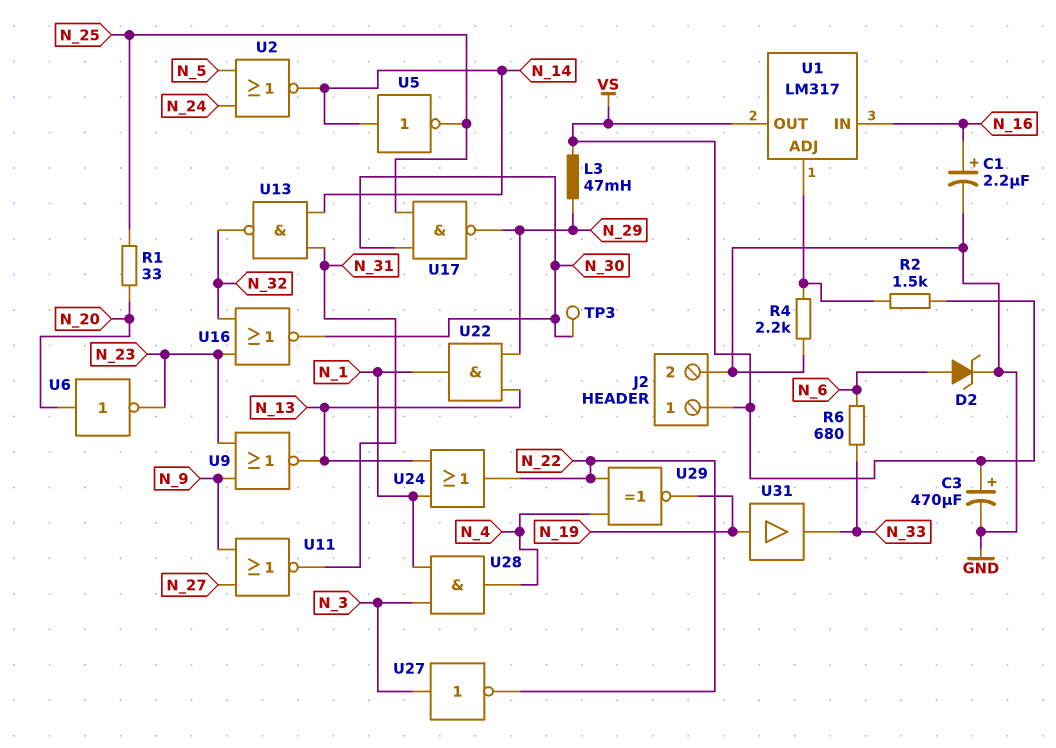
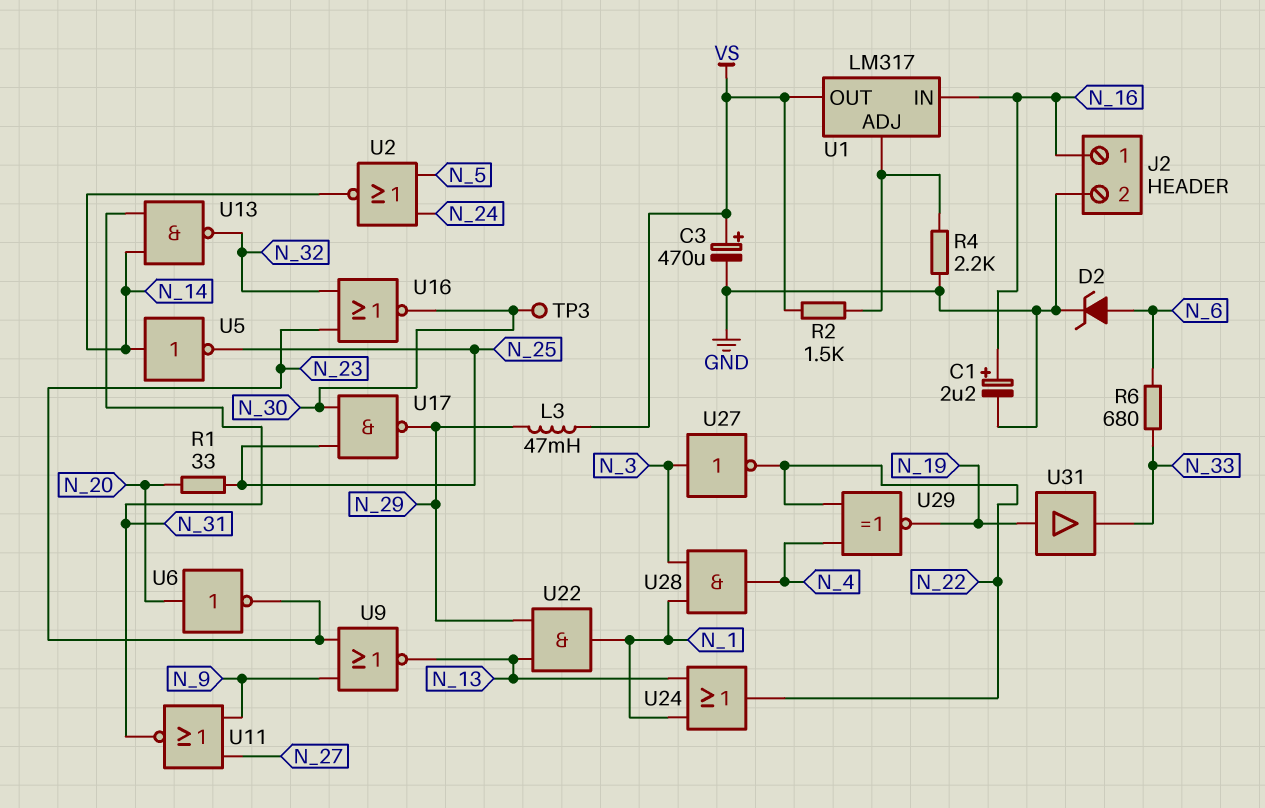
J2 pin 1: VS -> N_16

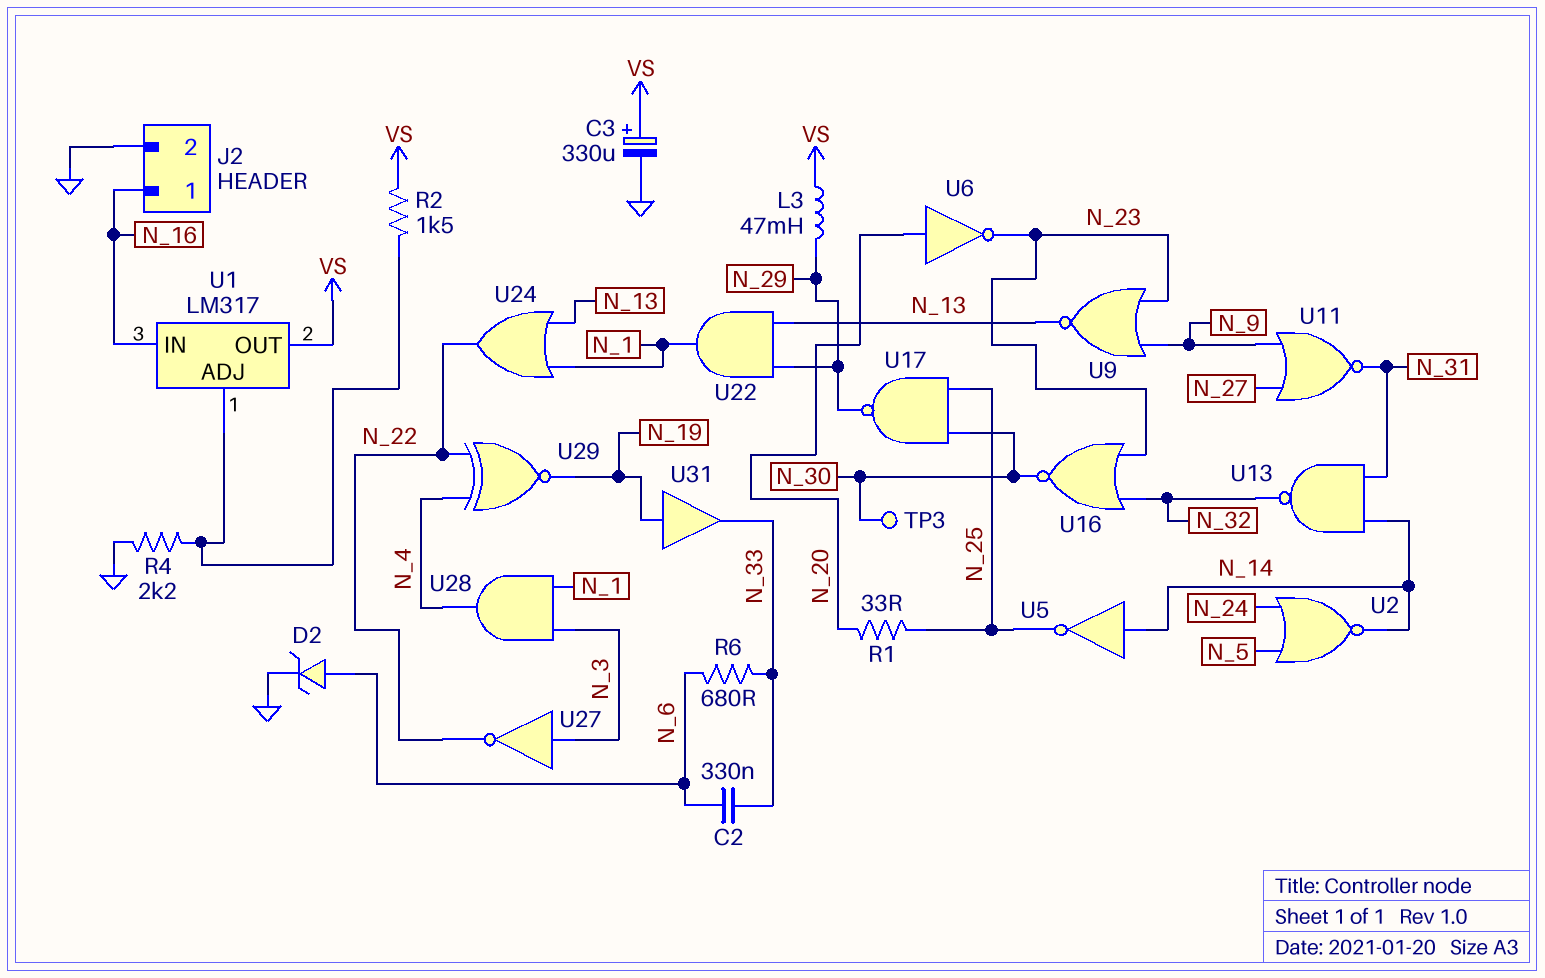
C1: 2.2uF (plus N_16, minus GND) -> none
C2: none -> 330nF (N_6, N_33)
C3: 470uF (plus VS, minus GND) -> 330uF (plus VS, minus GND)

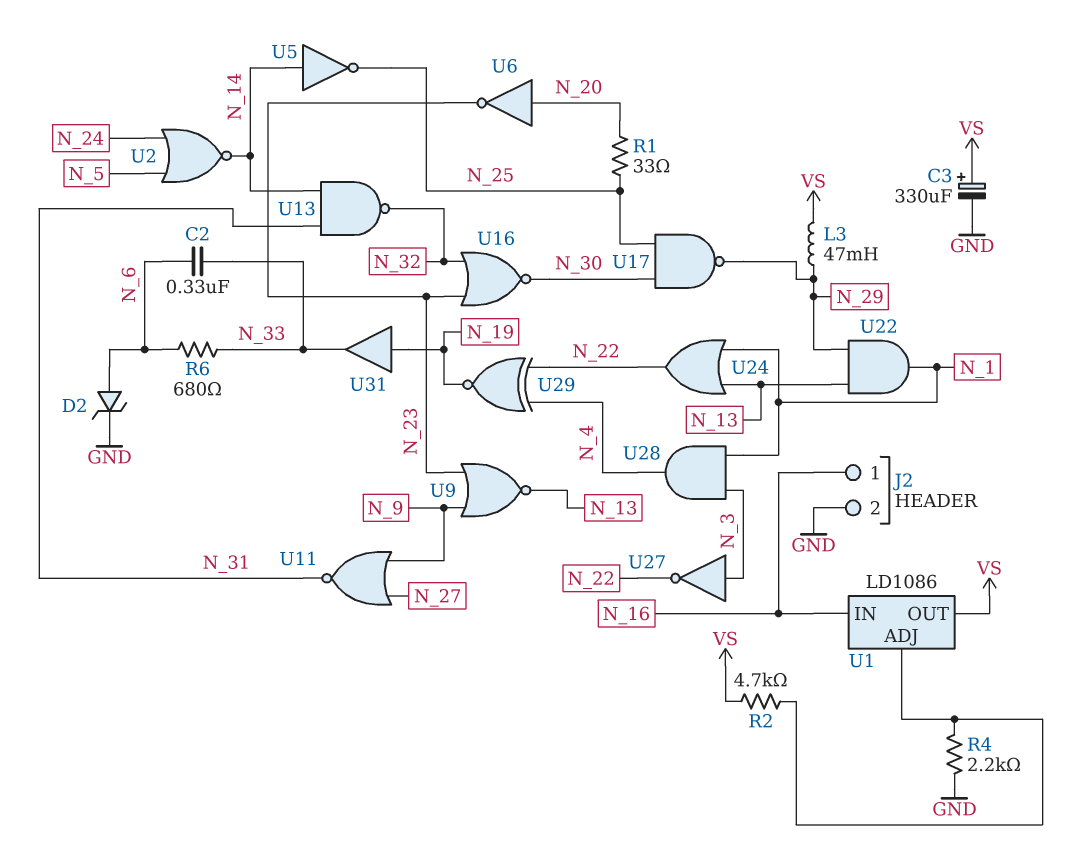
R2: 1.5k (U1/ADJ, VS) -> 4.7k (U1/ADJ, VS)
TP3: test point (N_30) -> none
U1: LM317 -> LD1086

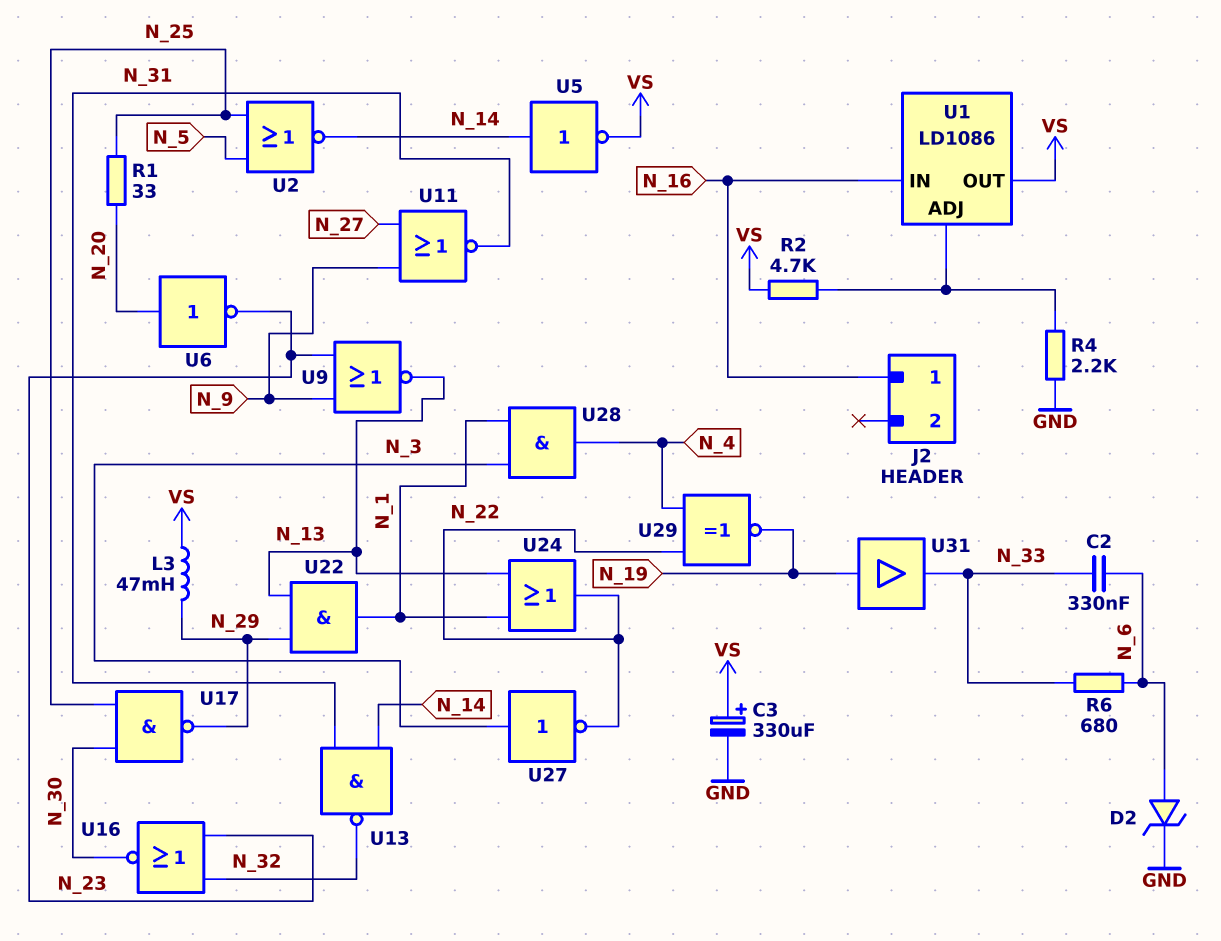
J2 pin 2: GND -> none
U2: NOR (in N_5, in N_24, out N_14) -> NOR (in N_5, in N_25, out N_14)
U5: NOT (in N_14, out N_25) -> NOT (in N_14, out VS)

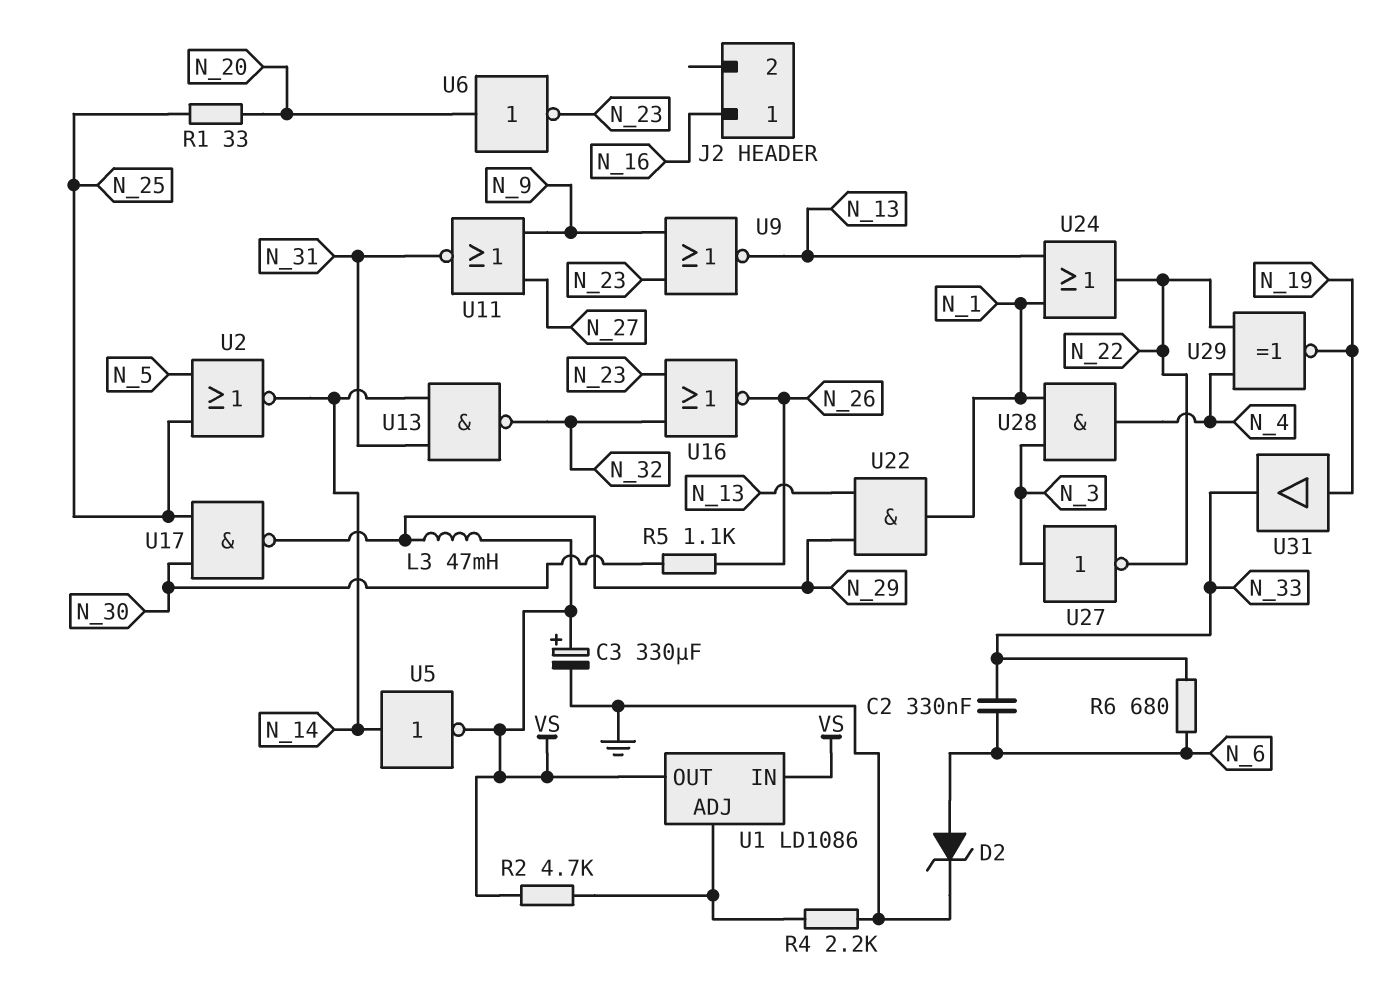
R5: none -> 1.1k (N_26, N_30)
U1 pin IN: N_16 -> VS
U16: NOR (in N_23, in N_32, out N_30) -> NOR (in N_23, in N_32, out N_26)

